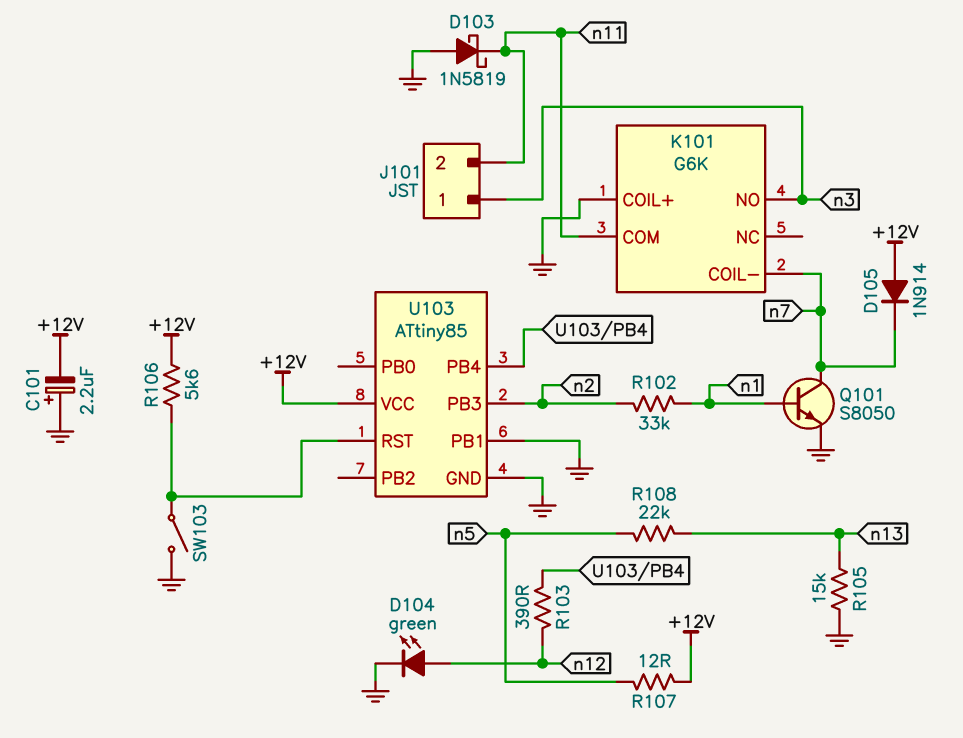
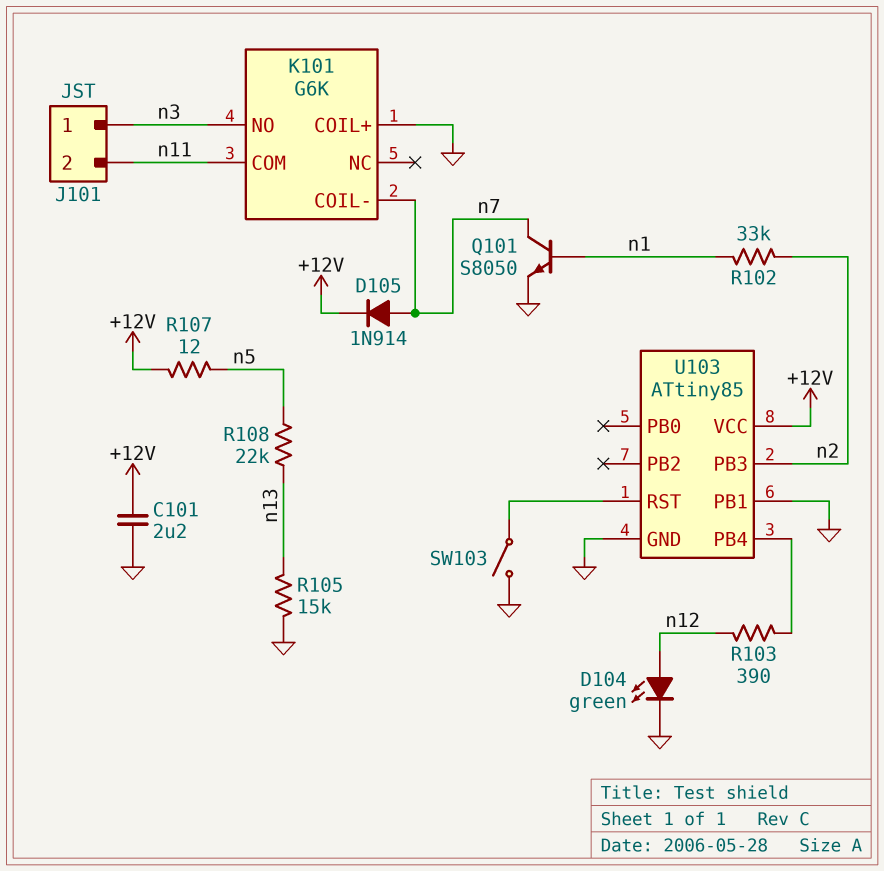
C101: 2.2uF (plus GND, minus +12V) -> 2.2uF (+12V, GND)
D103: schottky 1N5819 (A GND, K n11) -> none
D105: diode 1N914 (A +12V, K n7) -> diode 1N914 (A n7, K +12V)
R106: 5.6k (+12V, U103/RST) -> none

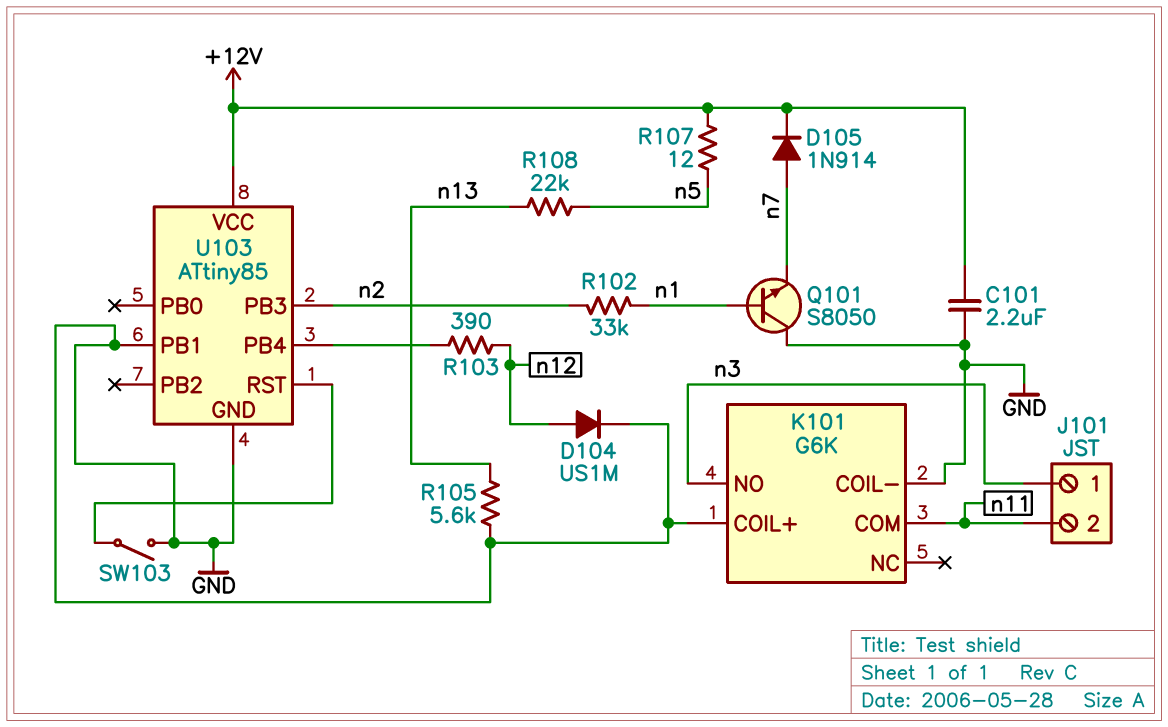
D104: LED green (A n12, K GND) -> diode US1M (A n12, K GND)
K101 pin COIL-: n7 -> GND
Q101: NPN S8050 (B n1, C n7, E GND) -> NPN S8050 (B n1, C GND, E n7)
R105: 15k (GND, n13) -> 5.6k (GND, n13)

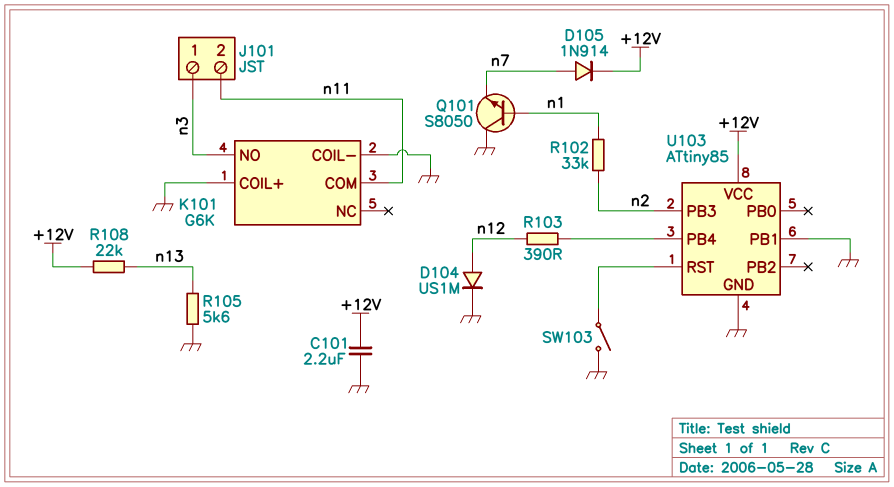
R107: 12 (+12V, n5) -> none
R108: 22k (n5, n13) -> 22k (+12V, n13)

